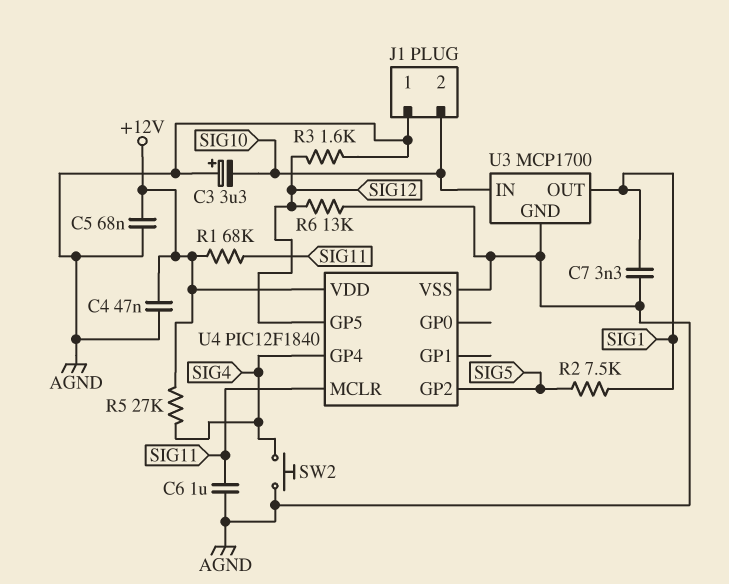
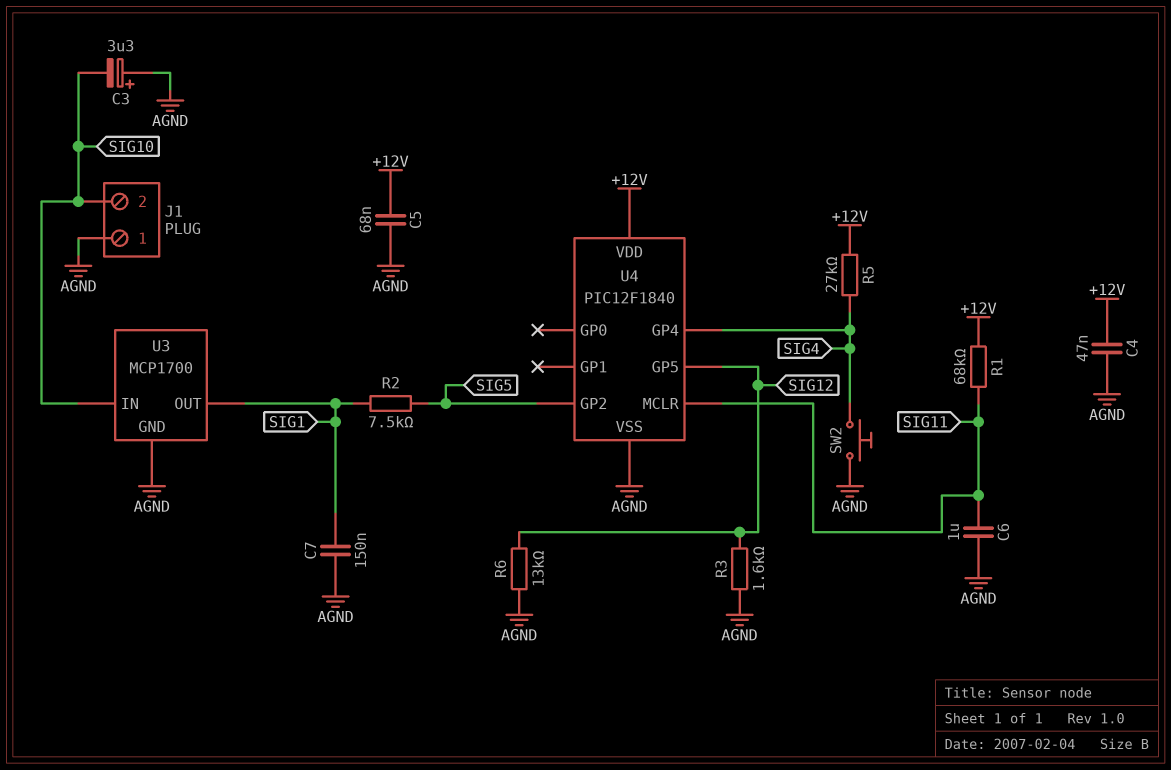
C7: 3.3nF (AGND, SIG1) -> 150nF (AGND, SIG1)

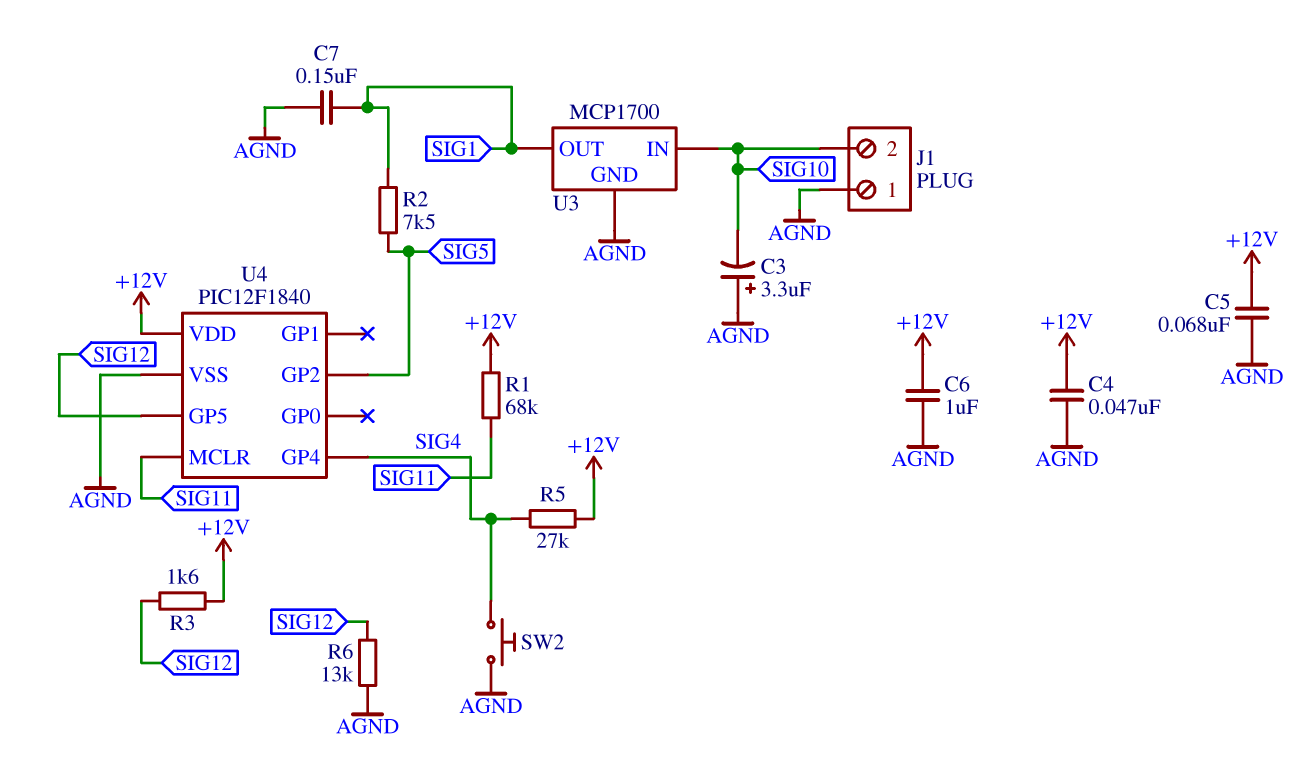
C6: 1uF (AGND, SIG11) -> 1uF (+12V, AGND)
R3: 1.6k (AGND, SIG12) -> 1.6k (+12V, SIG12)

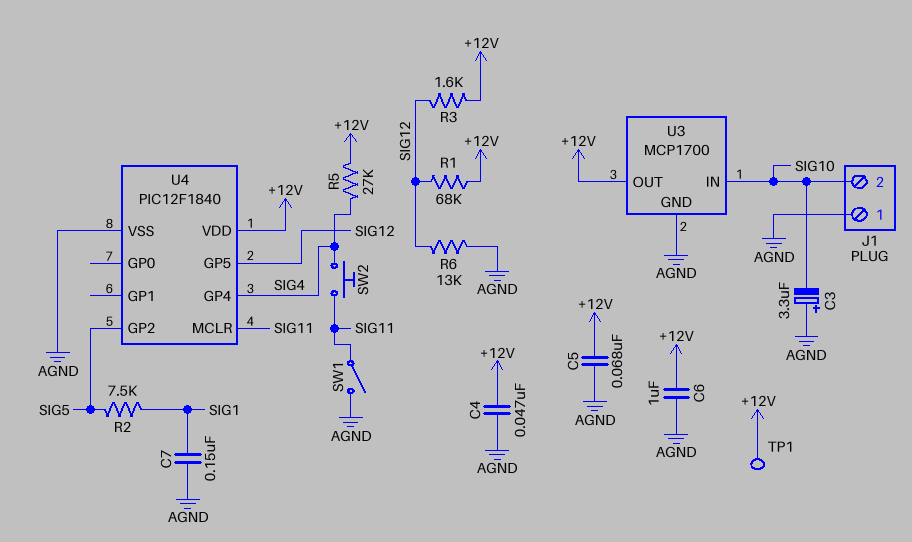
R1: 68k (+12V, SIG11) -> 68k (+12V, SIG12)
SW1: none -> switch (AGND, SIG11)
SW2: button (AGND, SIG4) -> button (SIG4, SIG11)
TP1: none -> test point (+12V)
U3 pin OUT: SIG1 -> +12V

